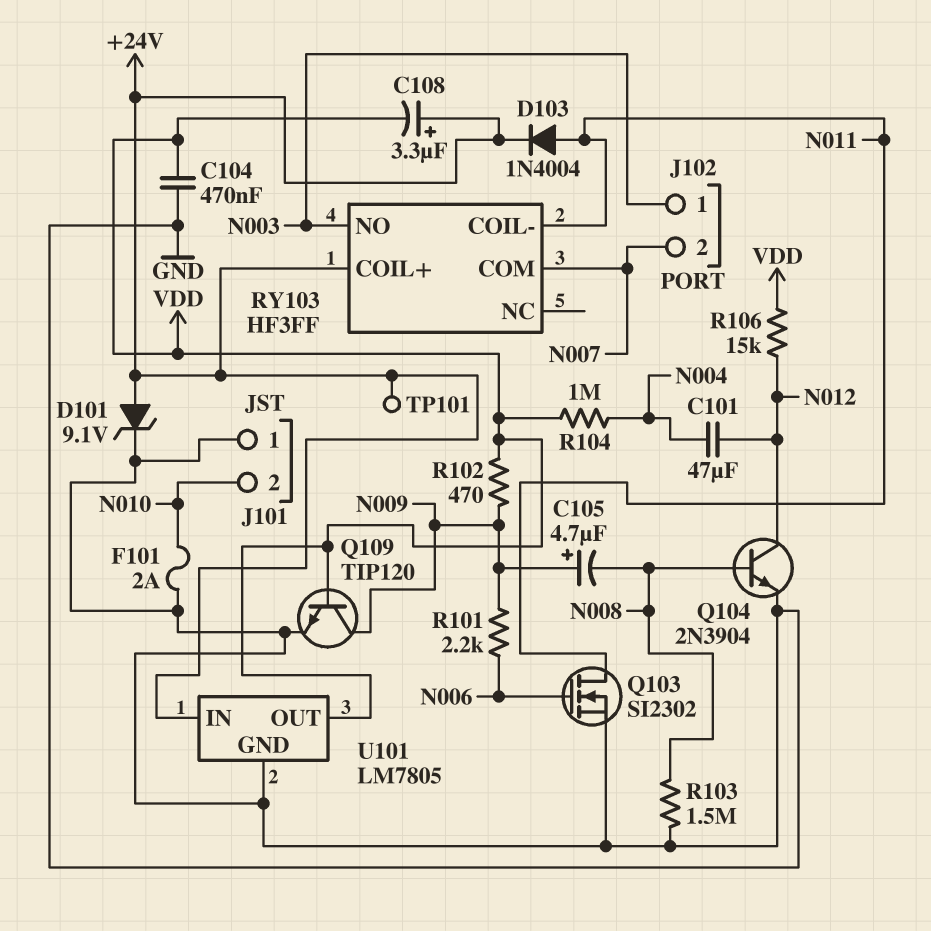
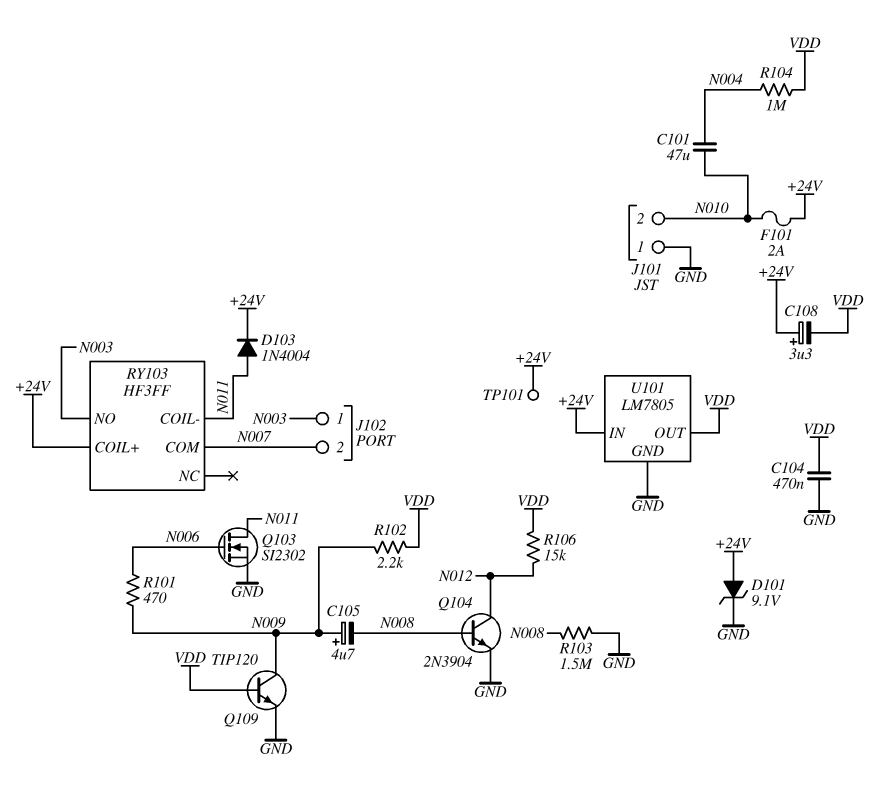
C101: 47uF (N004, N012) -> 47uF (N004, N010)
F101: 2A (GND, N010) -> 2A (+24V, N010)
R101: 2.2k (N006, N009) -> 470 (N006, N009)
R102: 470 (N009, VDD) -> 2.2k (N009, VDD)

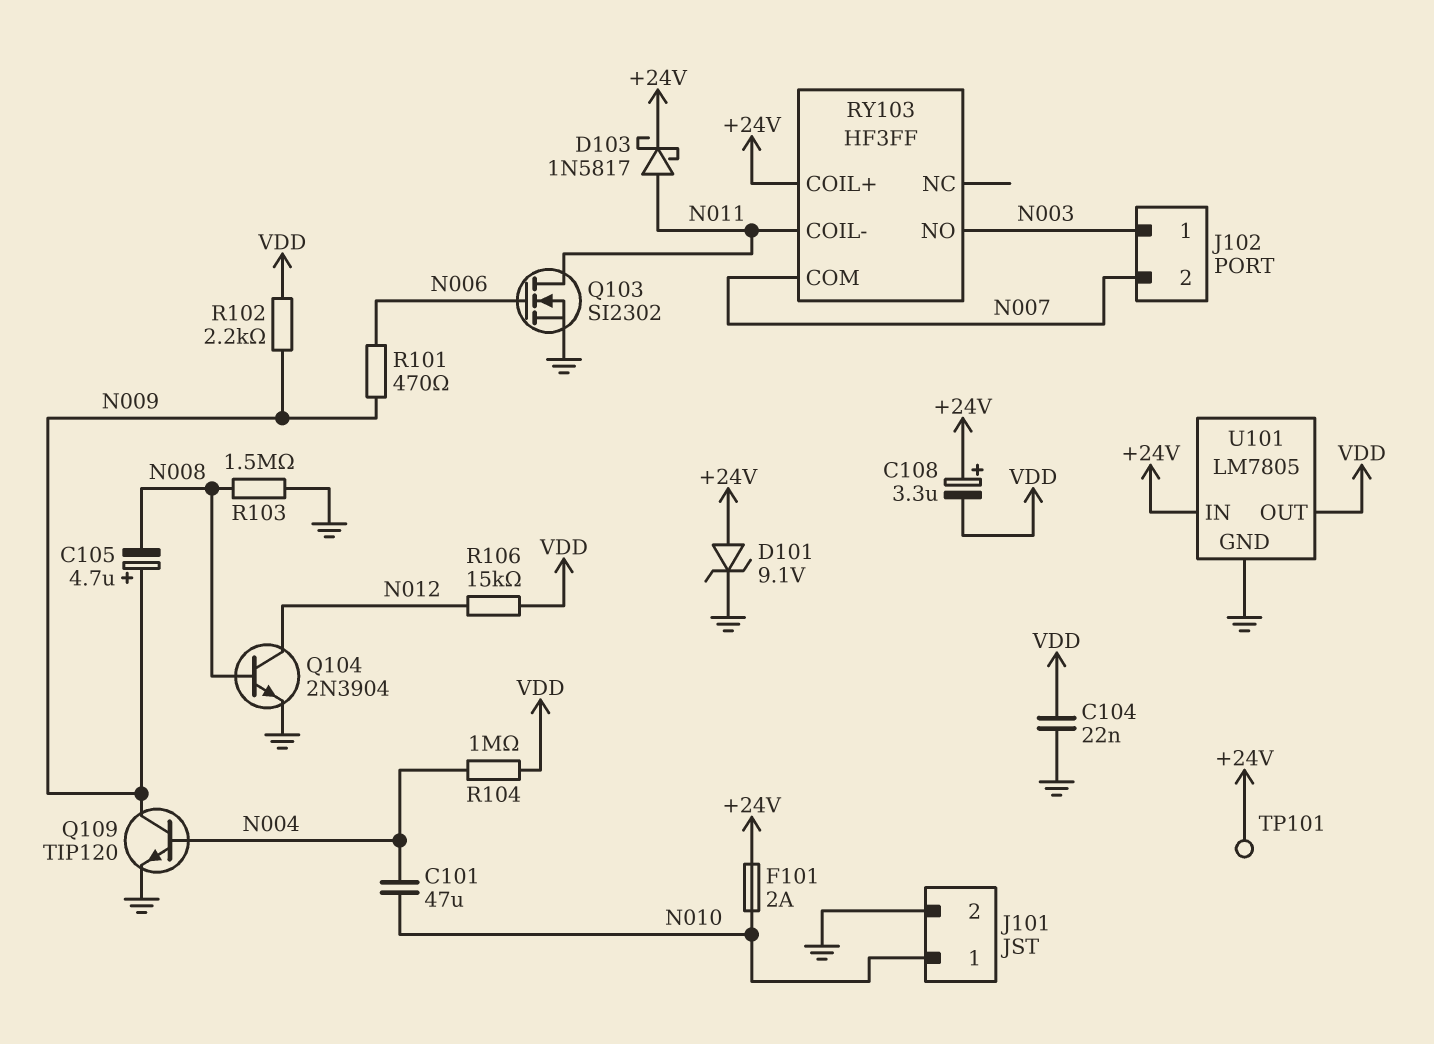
C104: 470nF (GND, VDD) -> 22nF (GND, VDD)
D103: diode 1N4004 (A N011, K +24V) -> schottky 1N5817 (A N011, K +24V)
J101 pin 1: GND -> N010
J101 pin 2: N010 -> GND
Q109: NPN TIP120 (B VDD, C N009, E GND) -> NPN TIP120 (B N004, C N009, E GND)

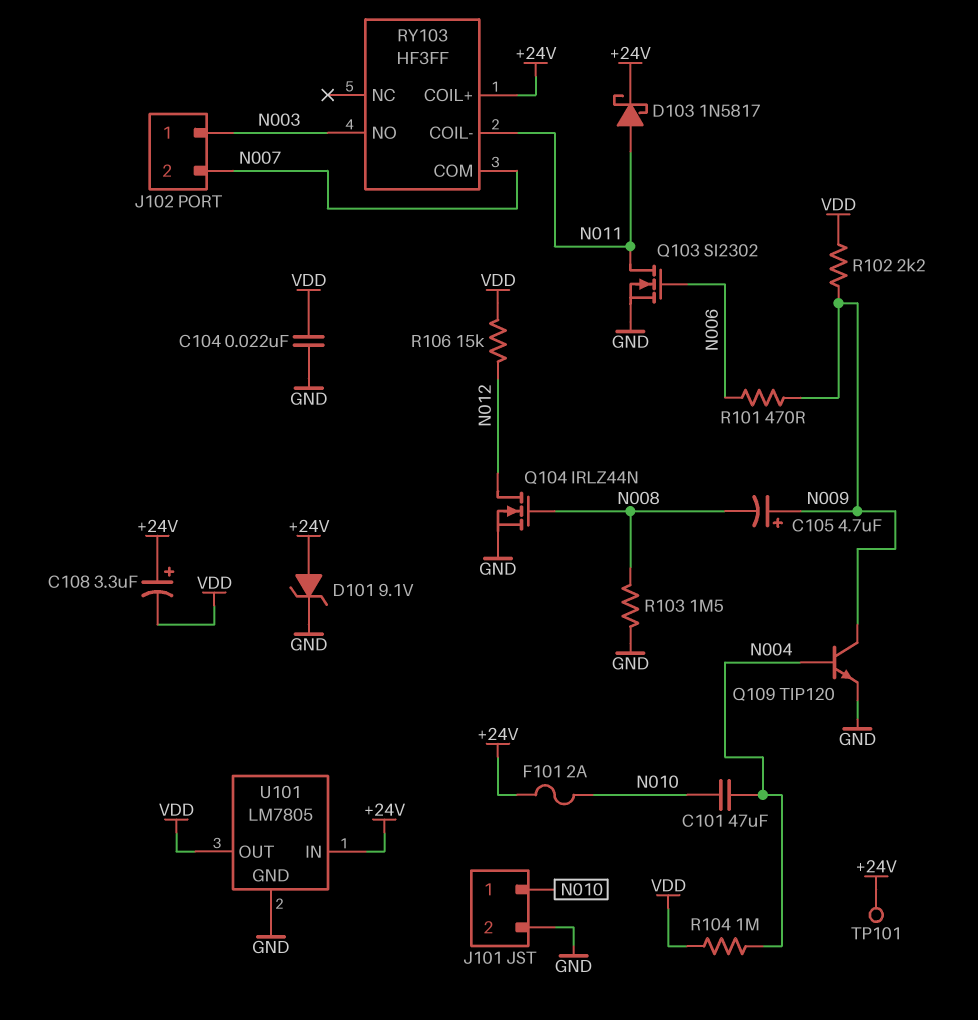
Q104: NPN 2N3904 (B N008, C N012, E GND) -> NMOS IRLZ44N (G N008, D N012, S GND)

